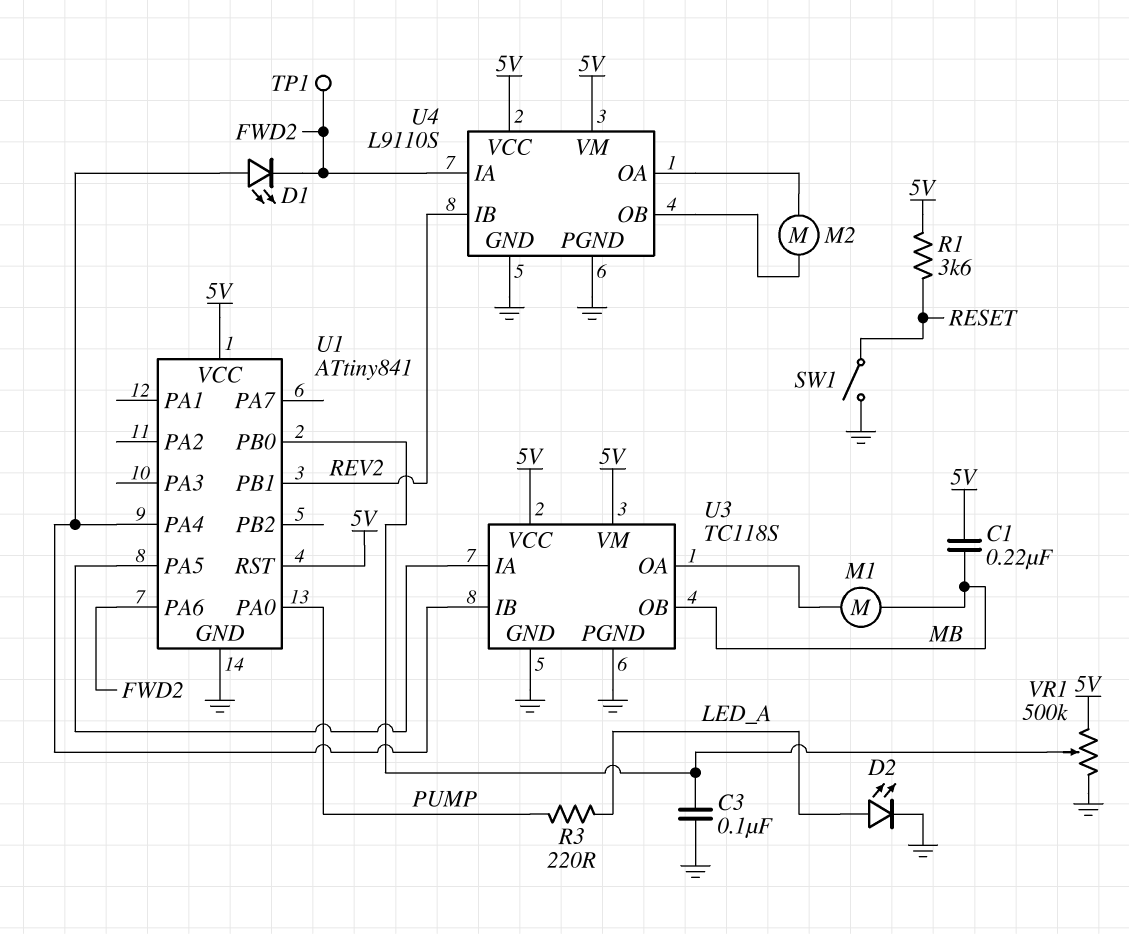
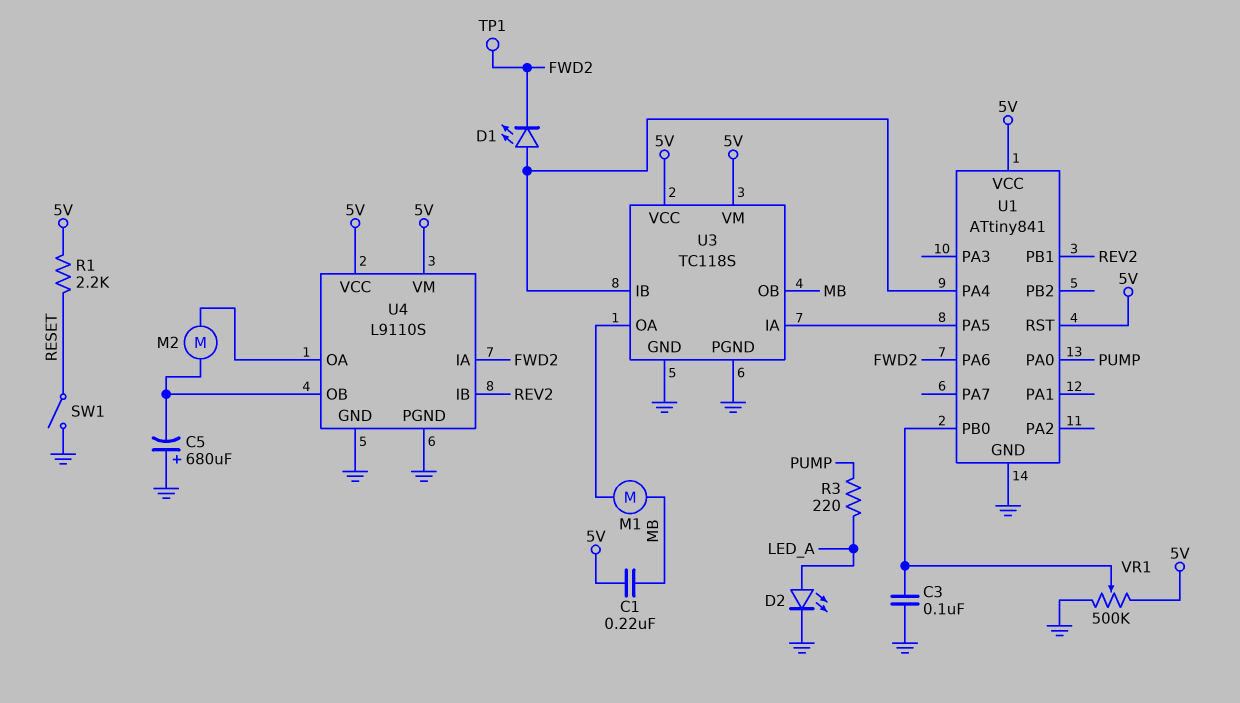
C5: none -> 680uF (plus GND, minus U4/OB)
R1: 3.6k (5V, RESET) -> 2.2k (5V, RESET)

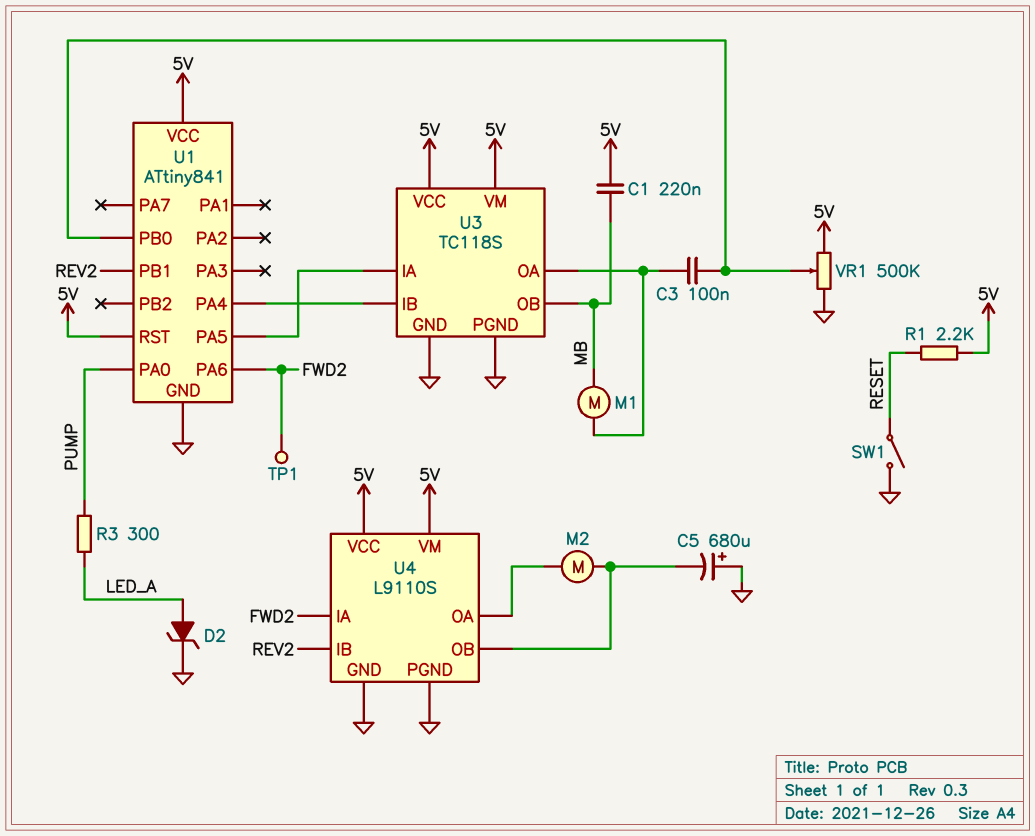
C3: 100nF (GND, U1/PB0) -> 100nF (U1/PB0, U3/OA)
D1: LED (A U1/PA4, K FWD2) -> none
D2: LED (A LED_A, K GND) -> zener (A LED_A, K GND)
R3: 220 (LED_A, PUMP) -> 300 (LED_A, PUMP)

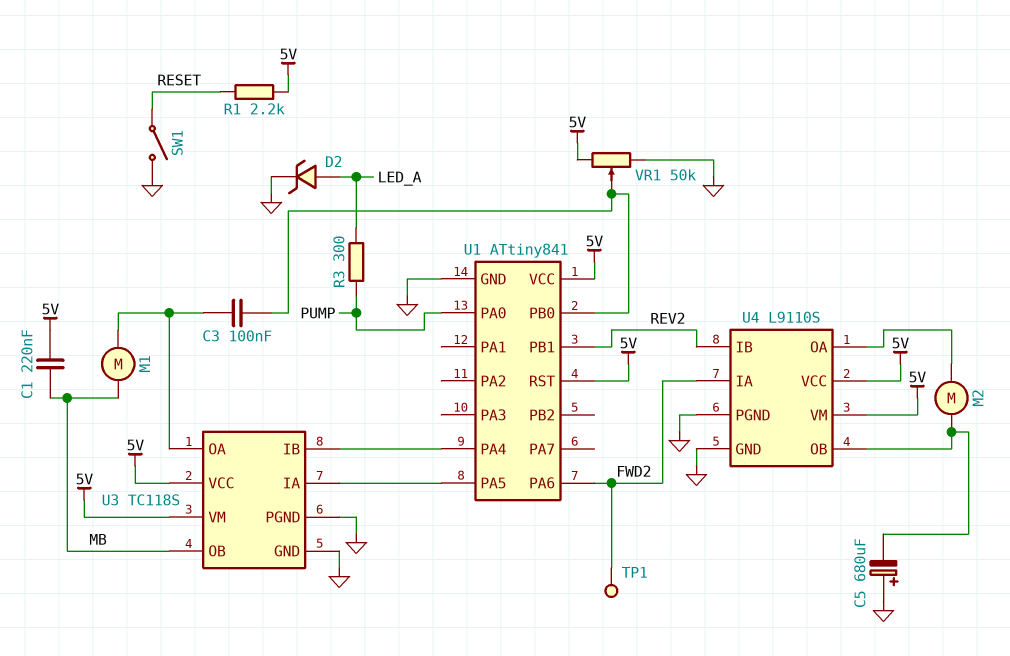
VR1: 500k (5V, GND, wiper U1/PB0) -> 50k (5V, GND, wiper U1/PB0)

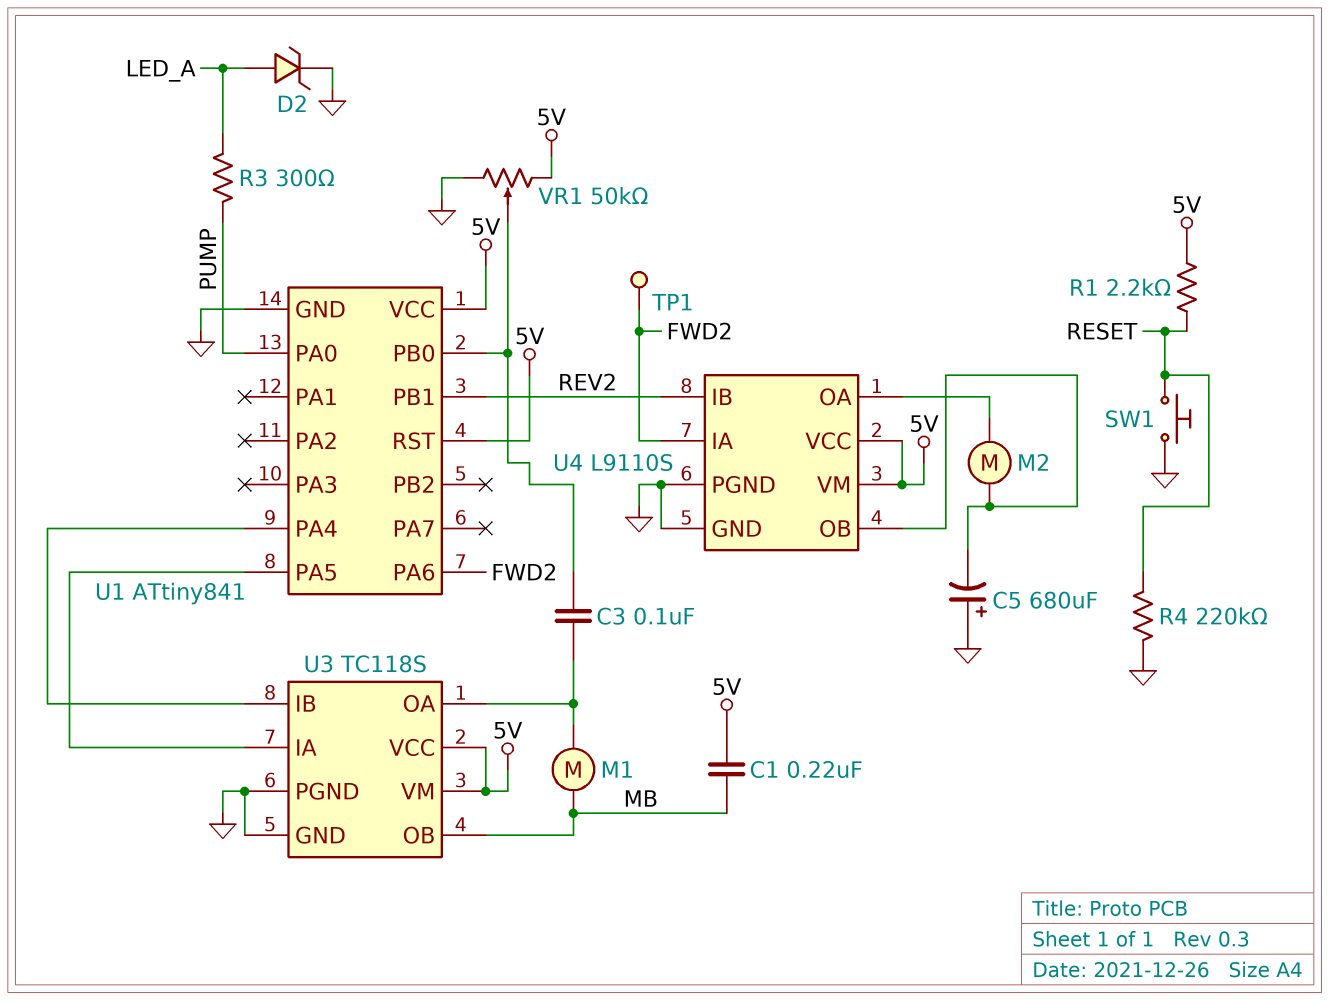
R4: none -> 220k (GND, RESET)
SW1: switch (GND, RESET) -> button (GND, RESET)

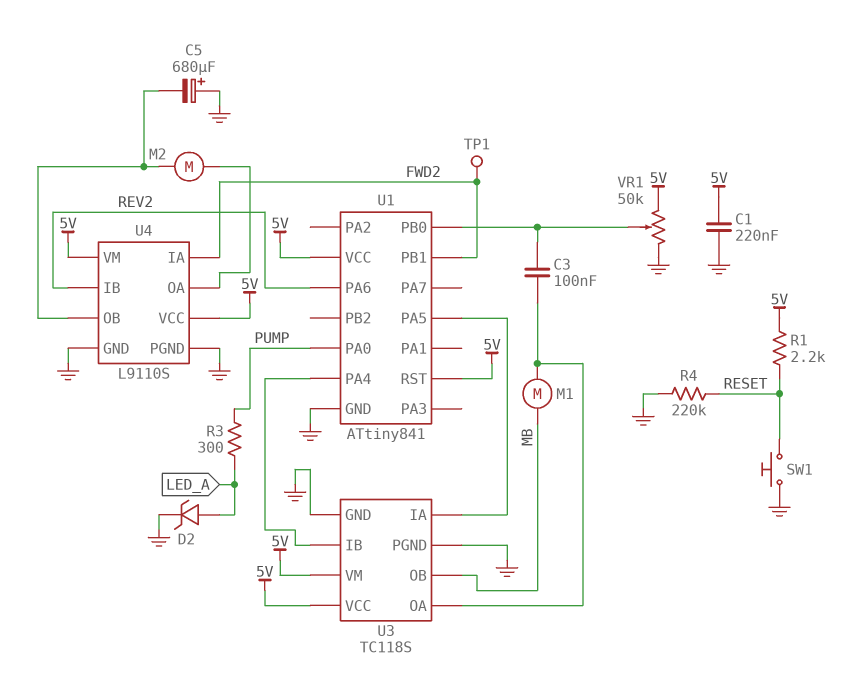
C1: 220nF (5V, MB) -> 220nF (5V, GND)
U1 pin PA6: FWD2 -> REV2
U1 pin PB1: REV2 -> FWD2

